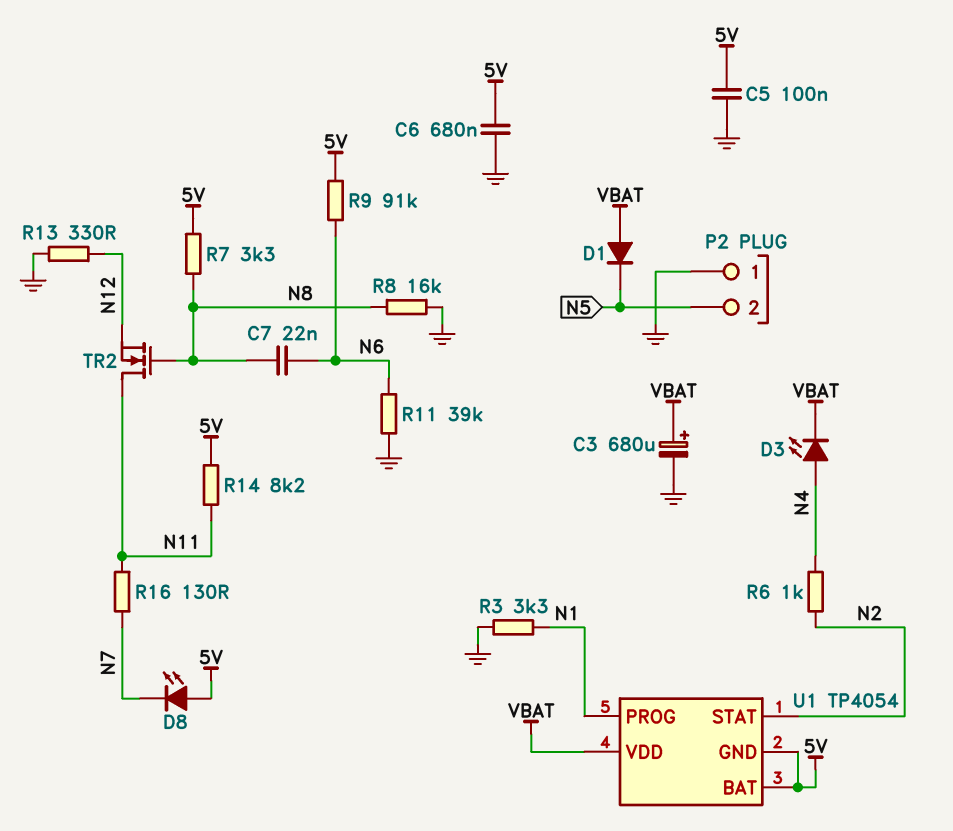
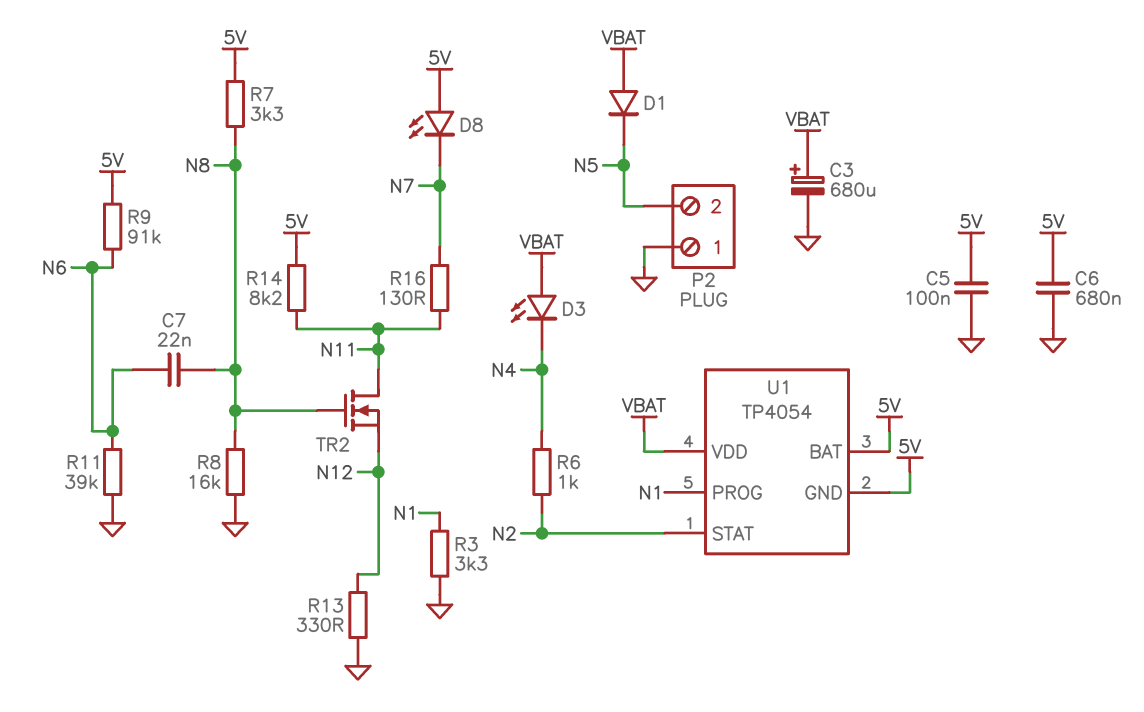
D3: LED (A N4, K VBAT) -> LED (A VBAT, K N4)

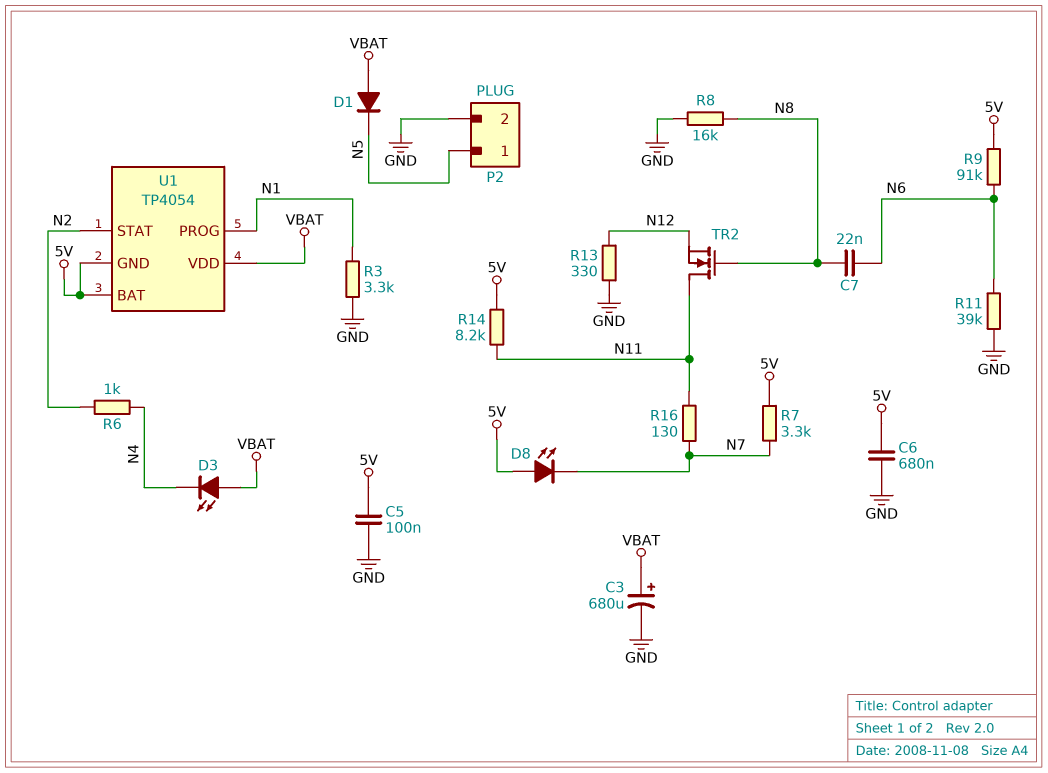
P2 pin 1: GND -> N5
P2 pin 2: N5 -> GND
R7: 3.3k (5V, N8) -> 3.3k (5V, N7)

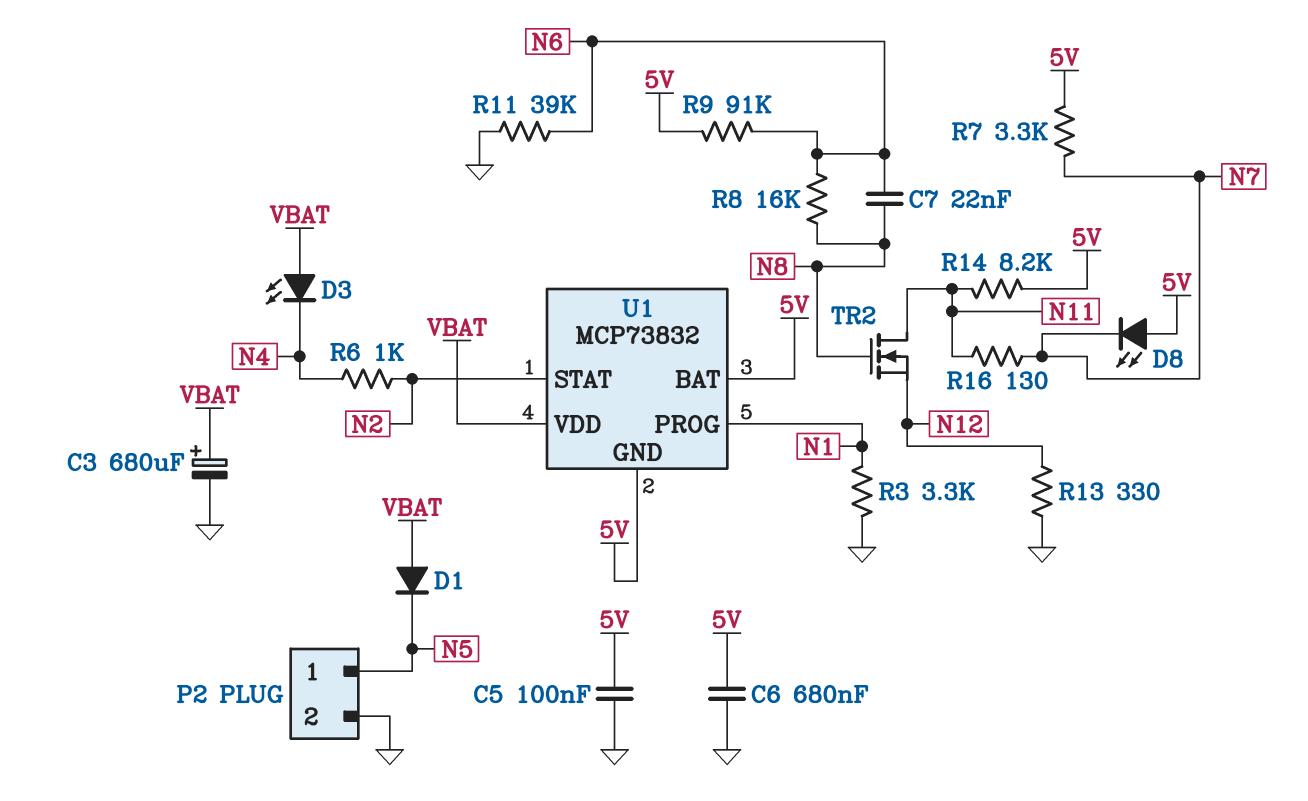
R8: 16k (GND, N8) -> 16k (N6, N8)
U1: TP4054 -> MCP73832

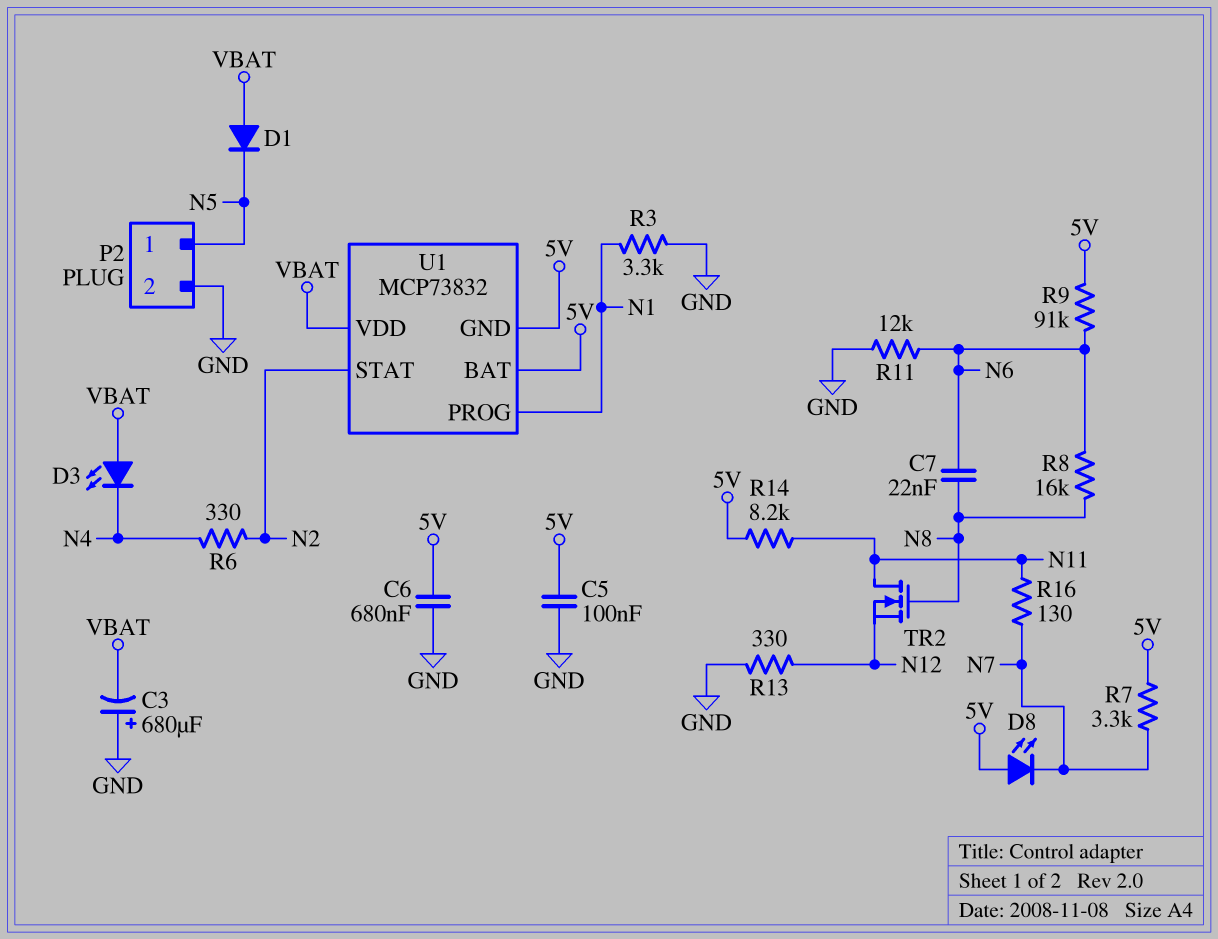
C3: 680uF (plus VBAT, minus GND) -> 680uF (plus GND, minus VBAT)
R6: 1k (N2, N4) -> 330 (N2, N4)
R11: 39k (GND, N6) -> 12k (GND, N6)

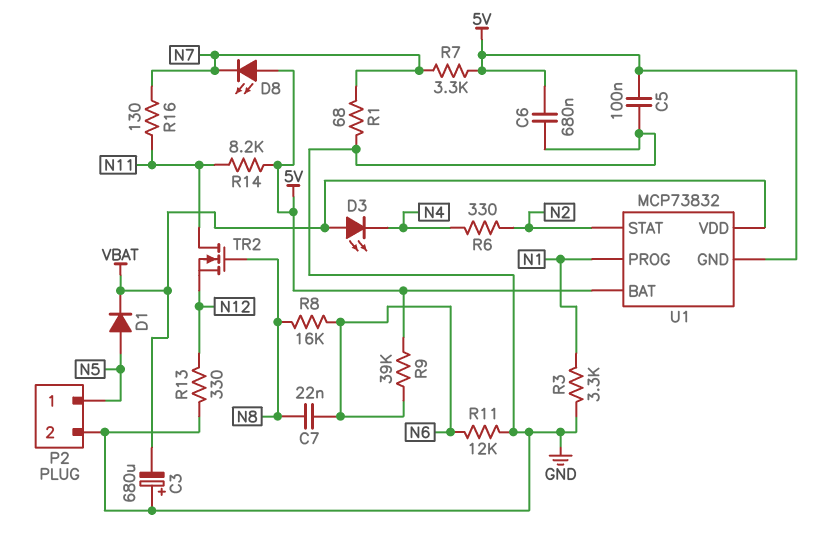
D1: diode (A VBAT, K N5) -> diode (A N5, K VBAT)
R1: none -> 68 (GND, N7)
R9: 91k (5V, N6) -> 39k (5V, N6)

